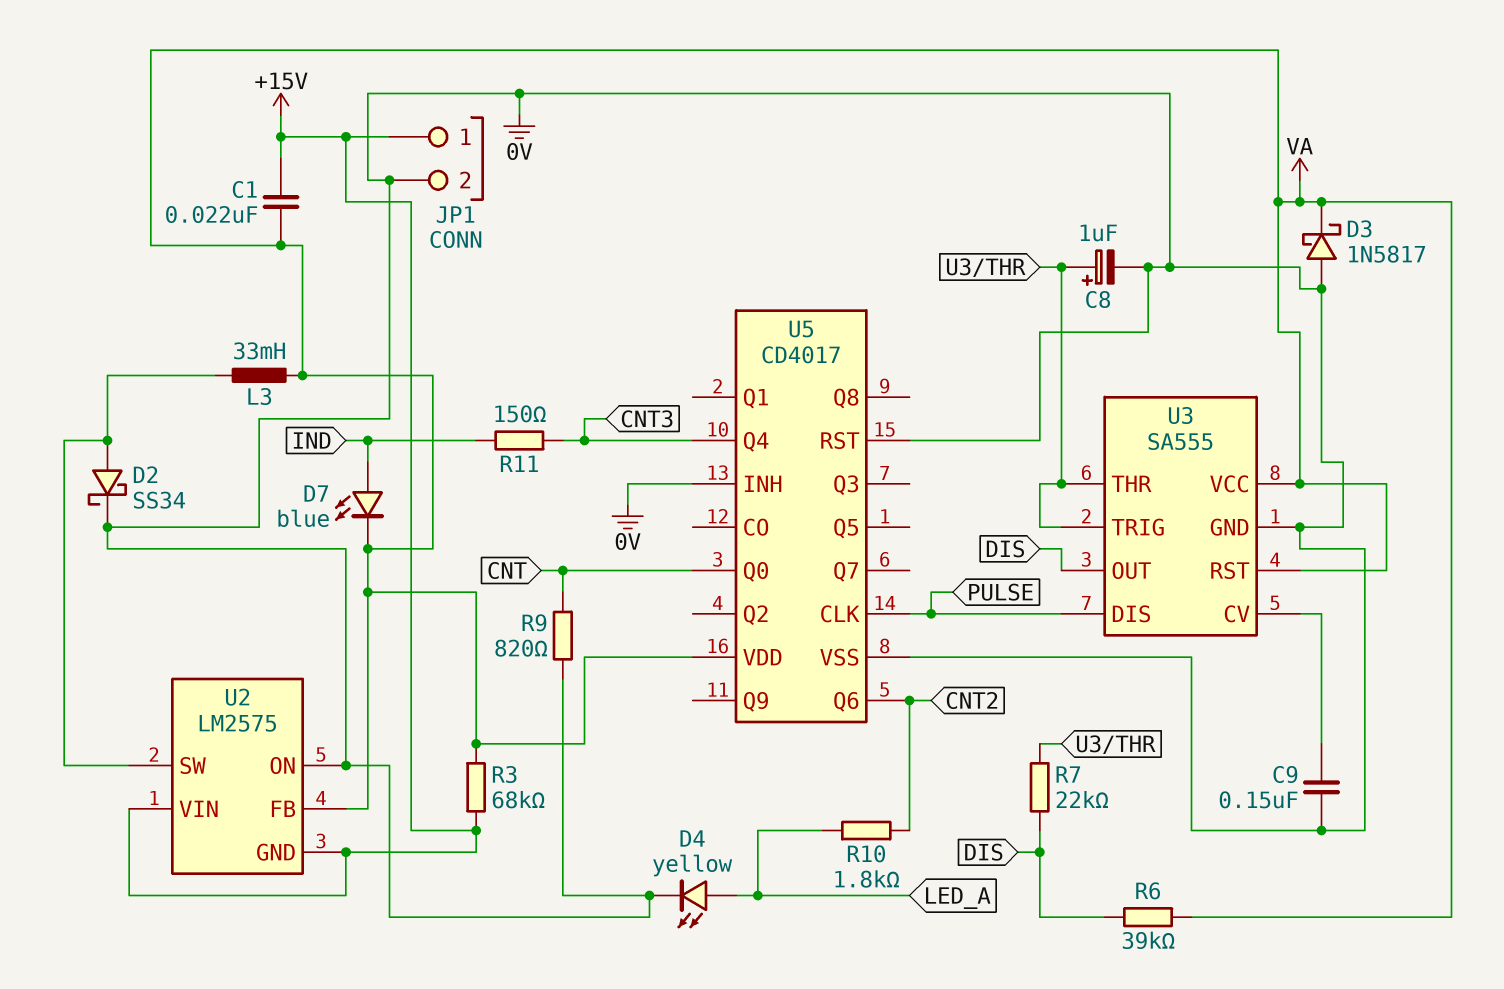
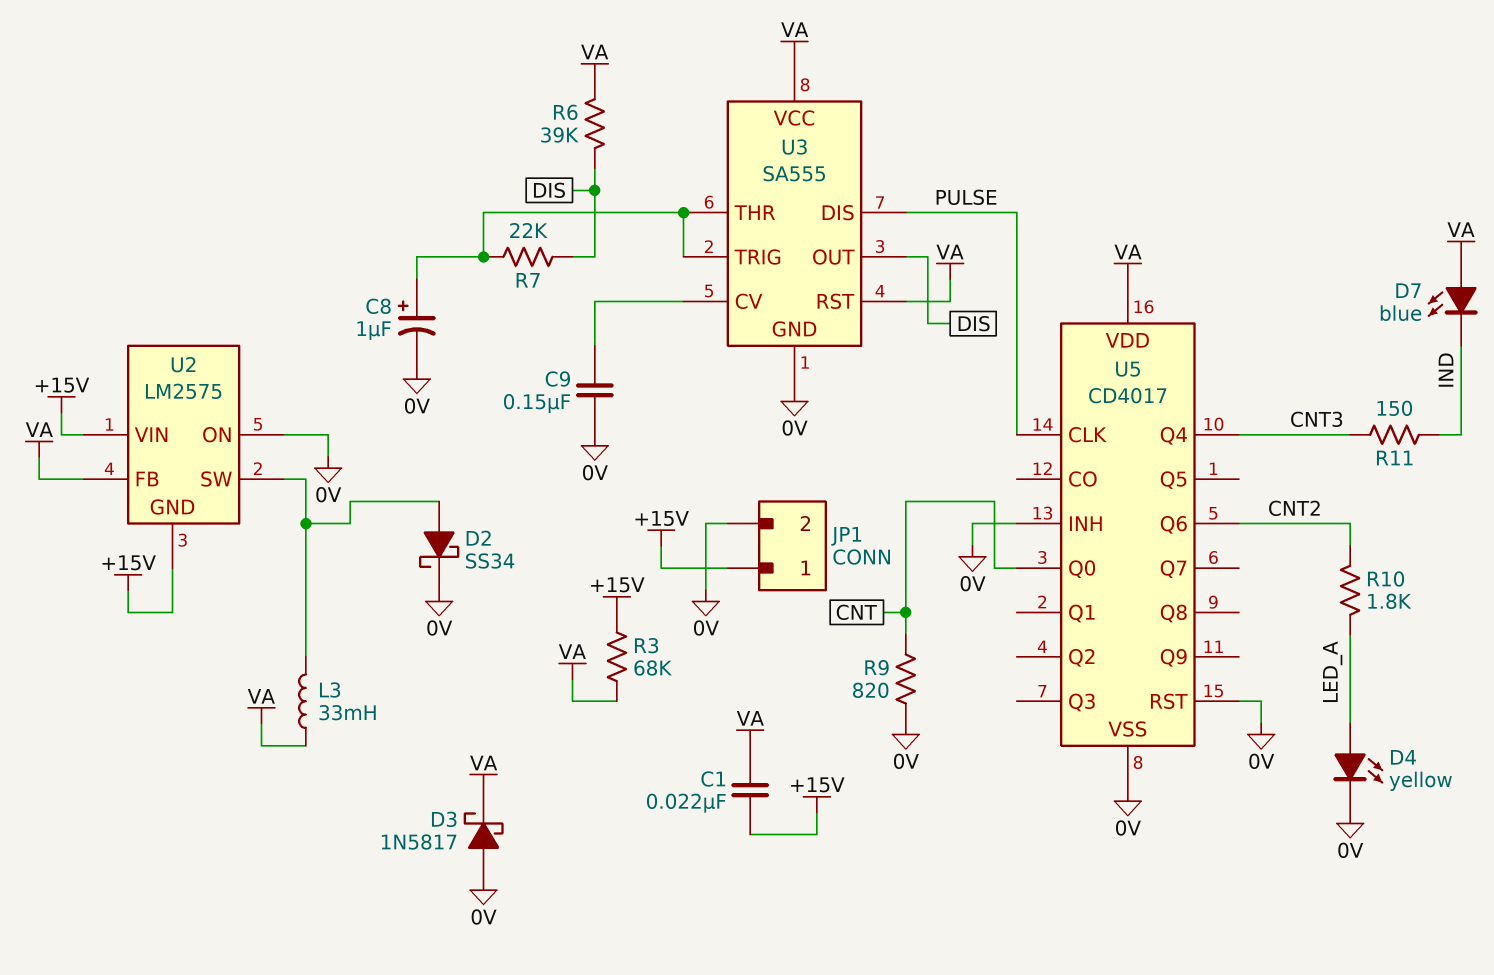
D7: LED blue (A IND, K VA) -> LED blue (A VA, K IND)

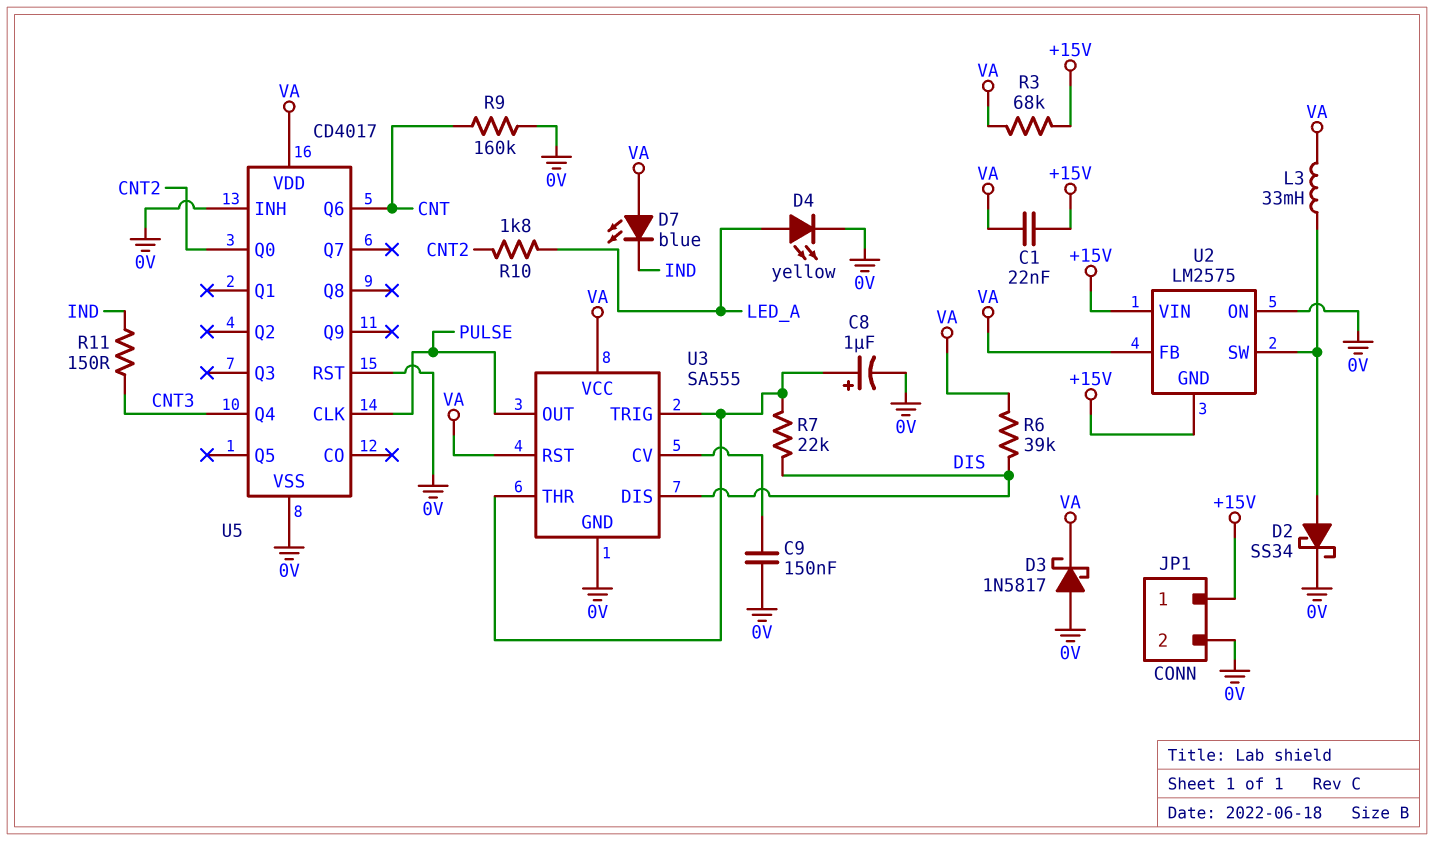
R9: 820 (0V, CNT) -> 160k (0V, CNT)
U3 pin DIS: PULSE -> DIS
U3 pin OUT: DIS -> PULSE
U5 pin Q0: CNT -> CNT2
U5 pin Q6: CNT2 -> CNT

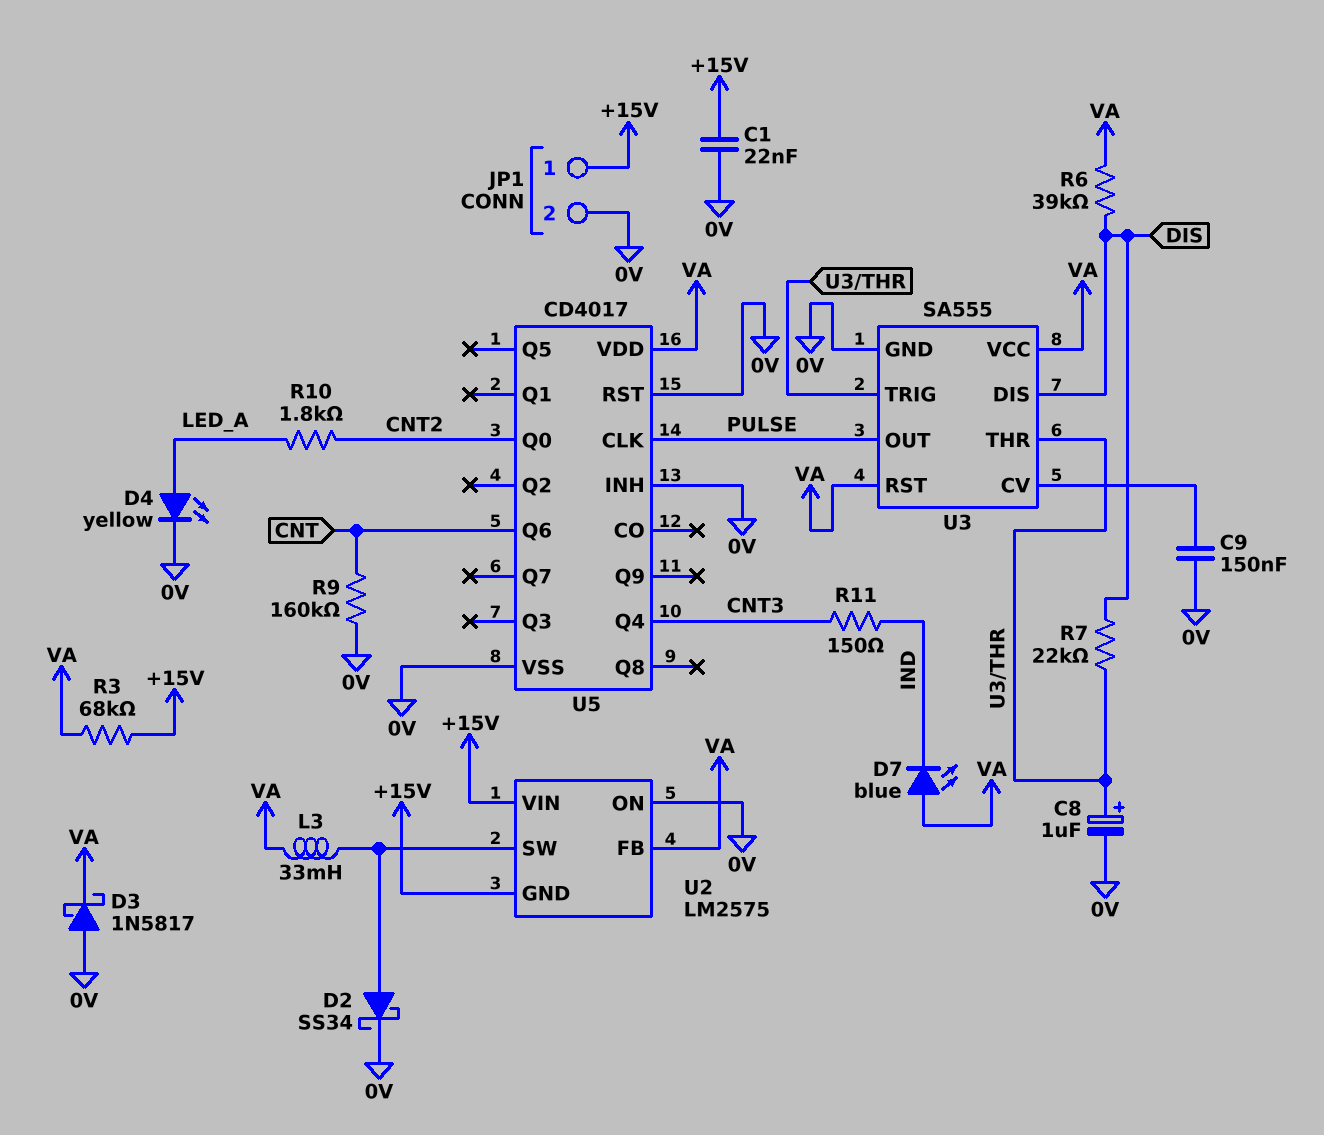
C1: 22nF (+15V, VA) -> 22nF (+15V, 0V)

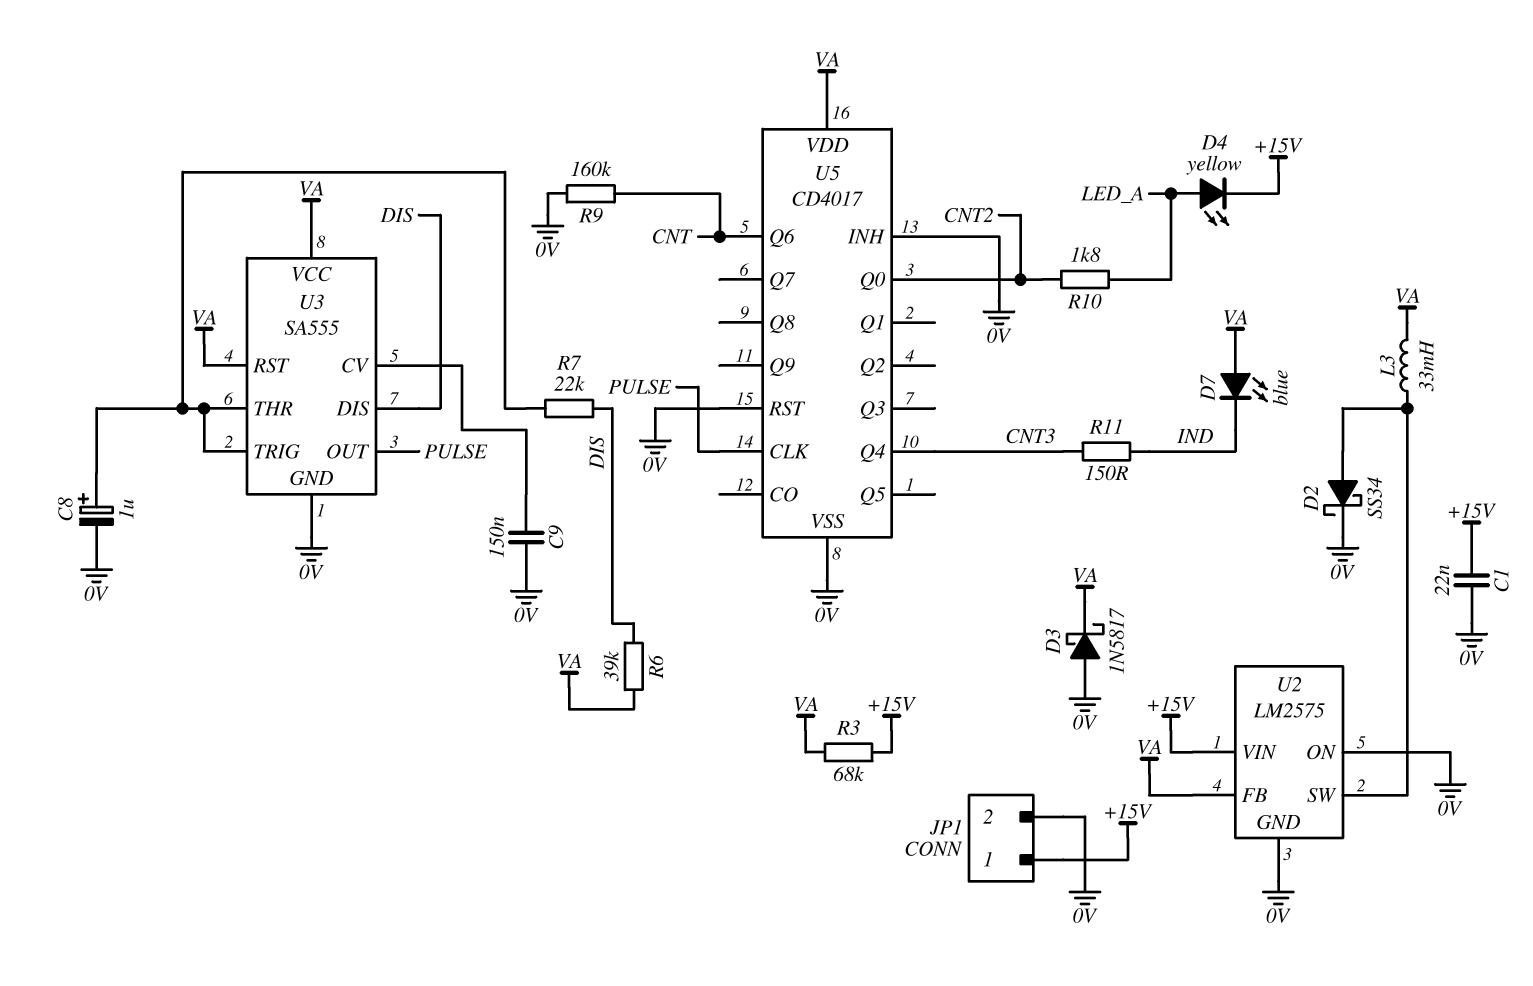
D4: LED yellow (A LED_A, K 0V) -> LED yellow (A LED_A, K +15V)
U2 pin GND: +15V -> 0V

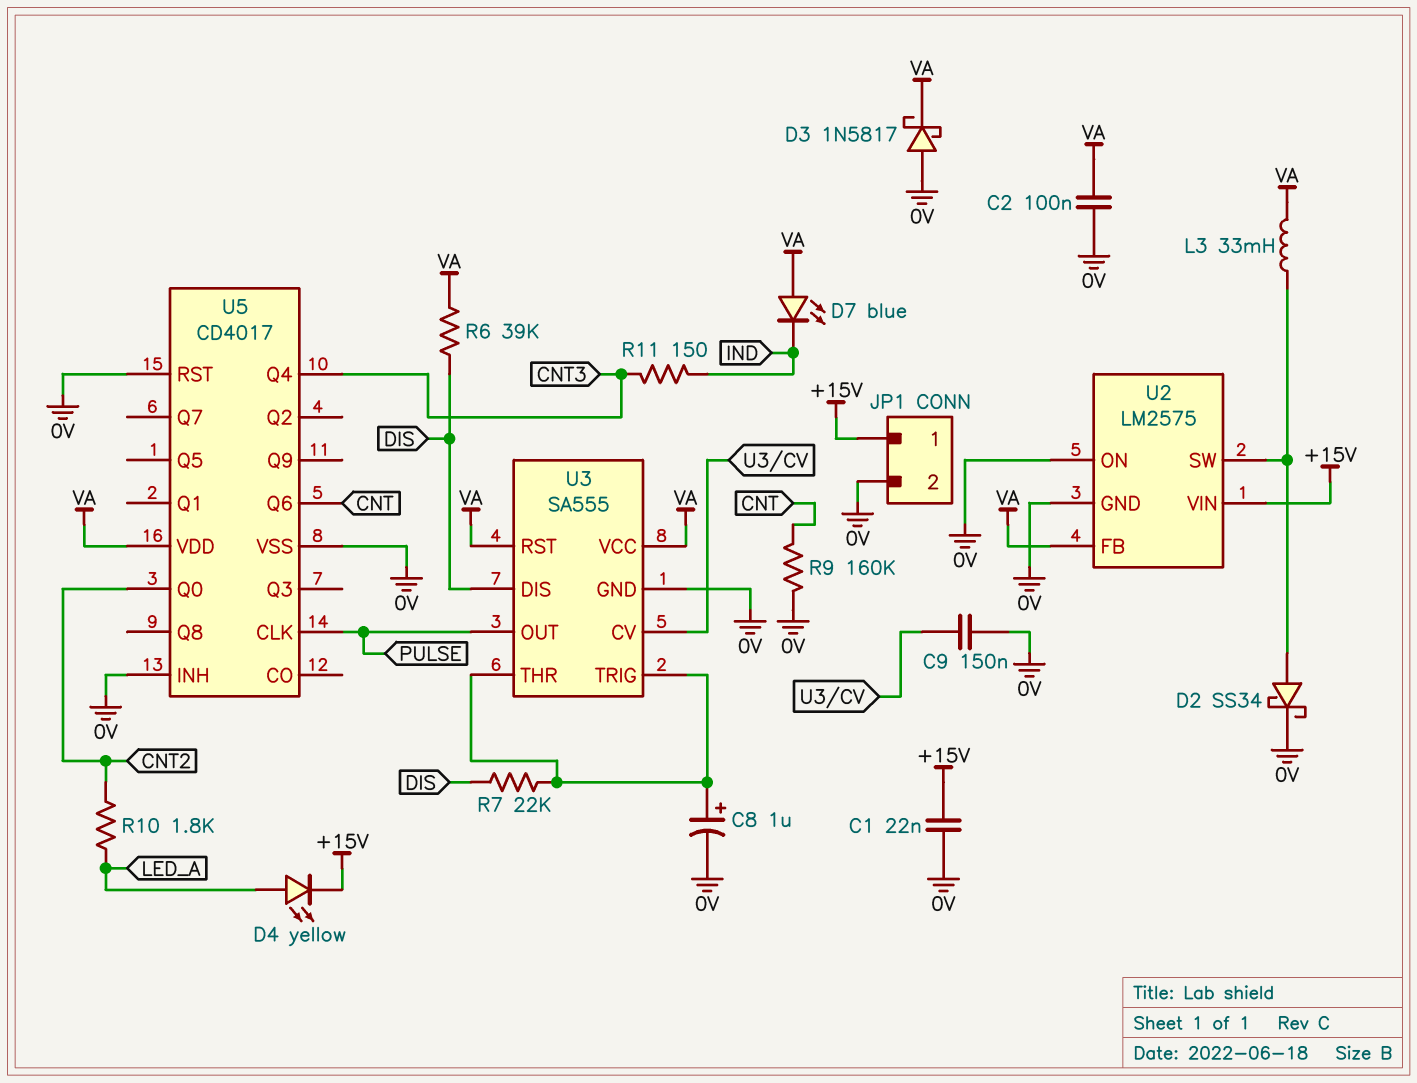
C2: none -> 100nF (0V, VA)
R3: 68k (+15V, VA) -> none

